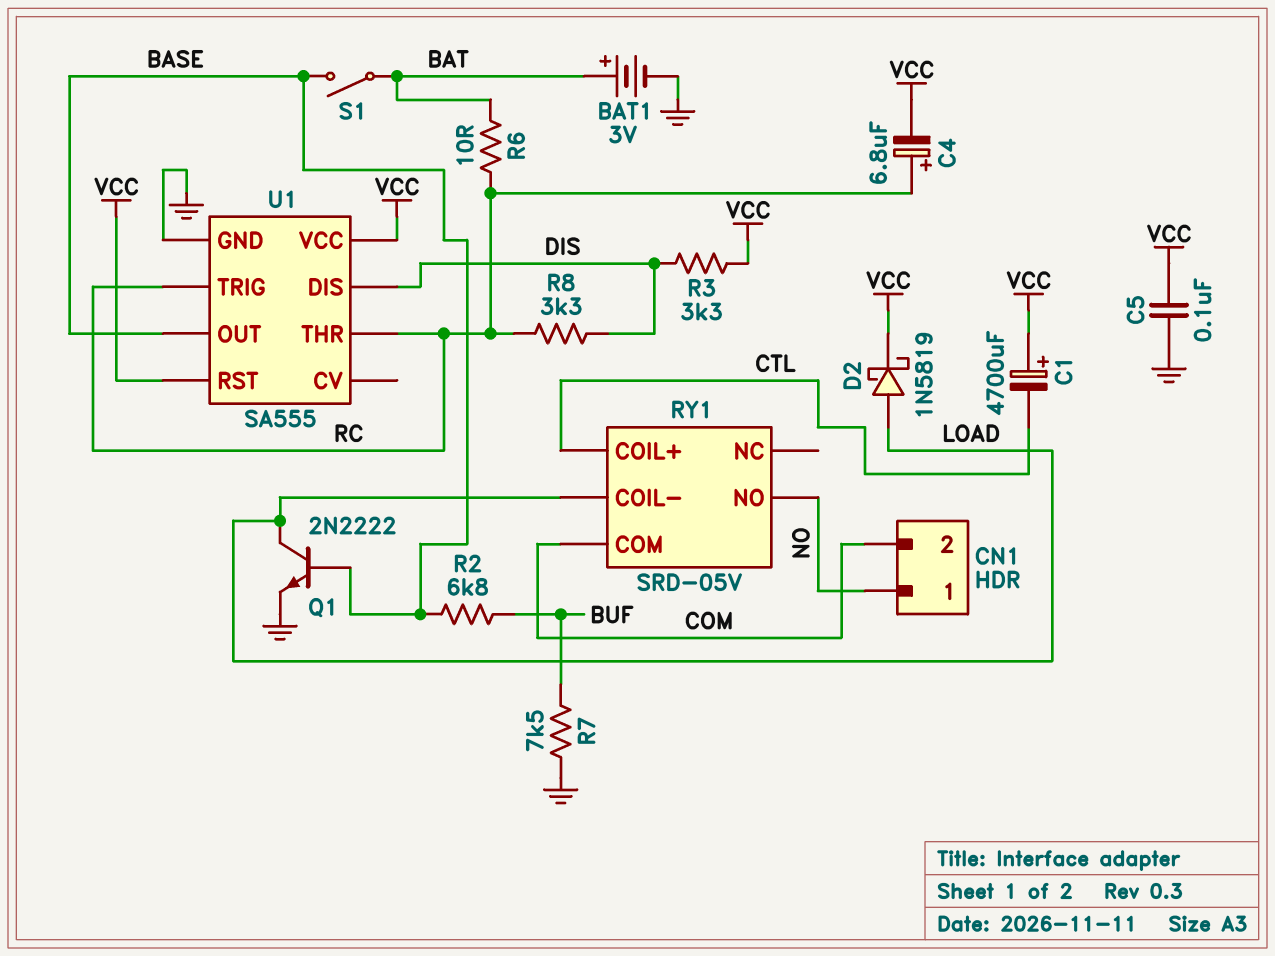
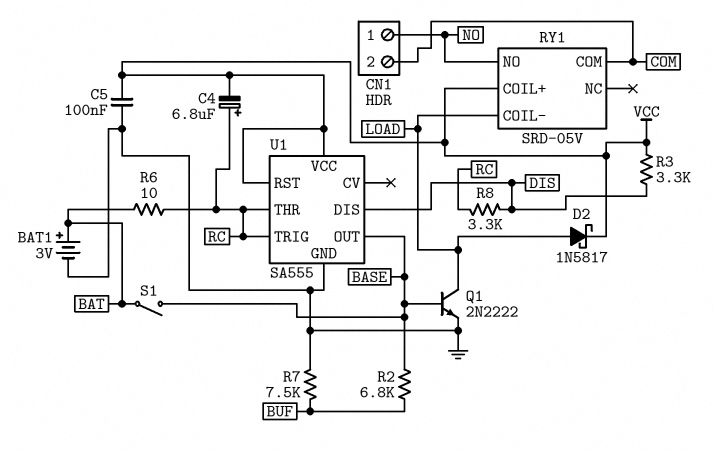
C1: 4700uF (plus VCC, minus CTL) -> none
D2: schottky 1N5819 (A LOAD, K VCC) -> schottky 1N5817 (A LOAD, K VCC)
RY1 pin COIL+: CTL -> VCC

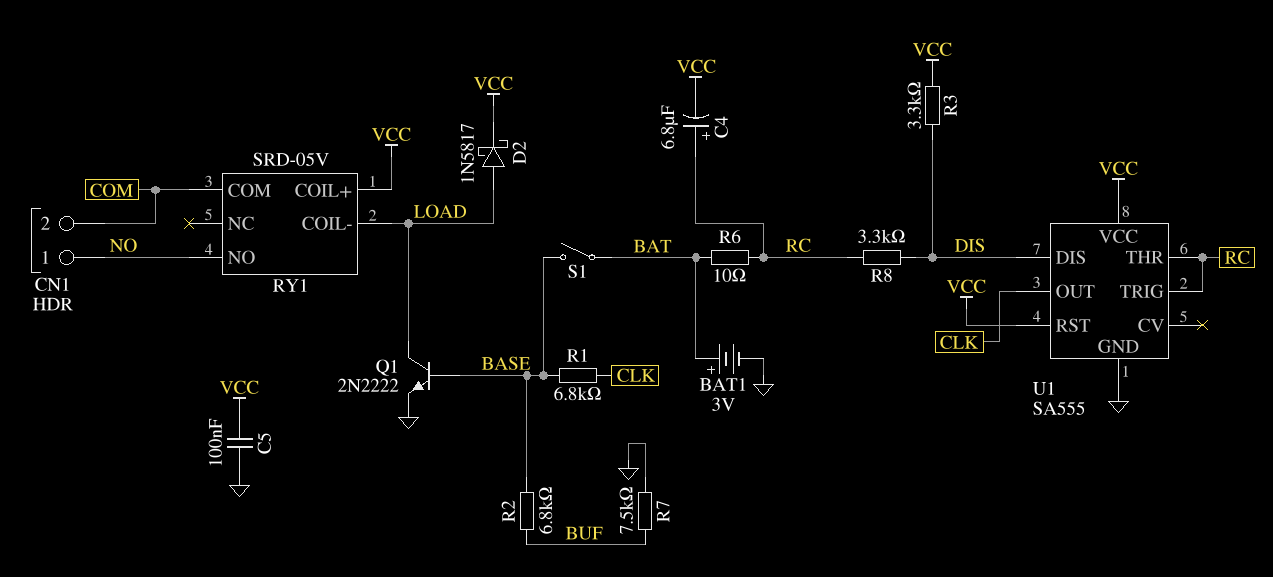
R1: none -> 6.8k (BASE, CLK)
U1 pin OUT: BASE -> CLK

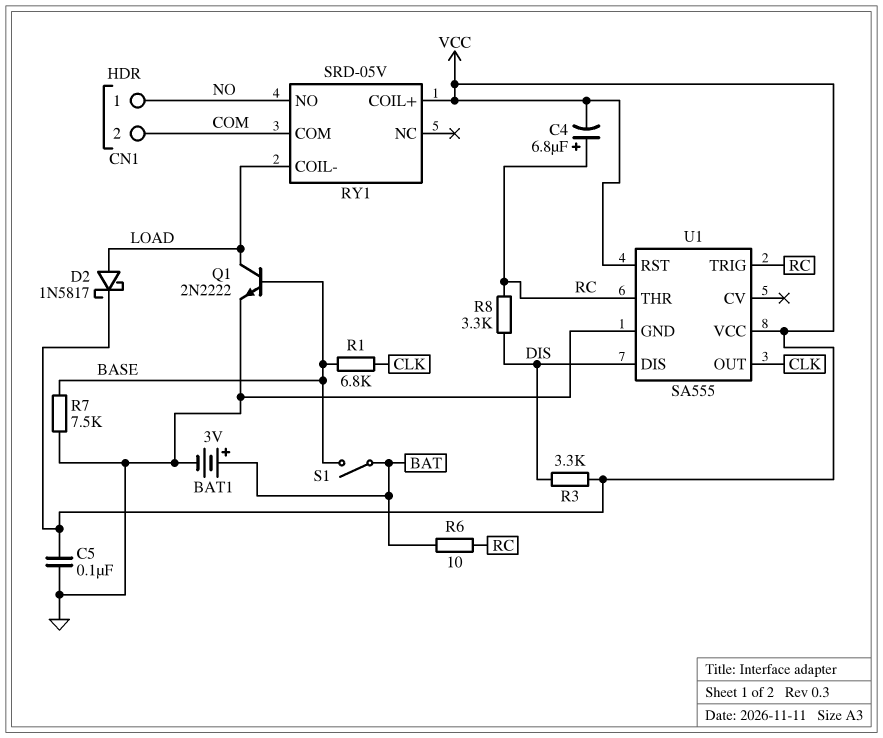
R2: 6.8k (BASE, BUF) -> none
R7: 7.5k (BUF, GND) -> 7.5k (BASE, GND)

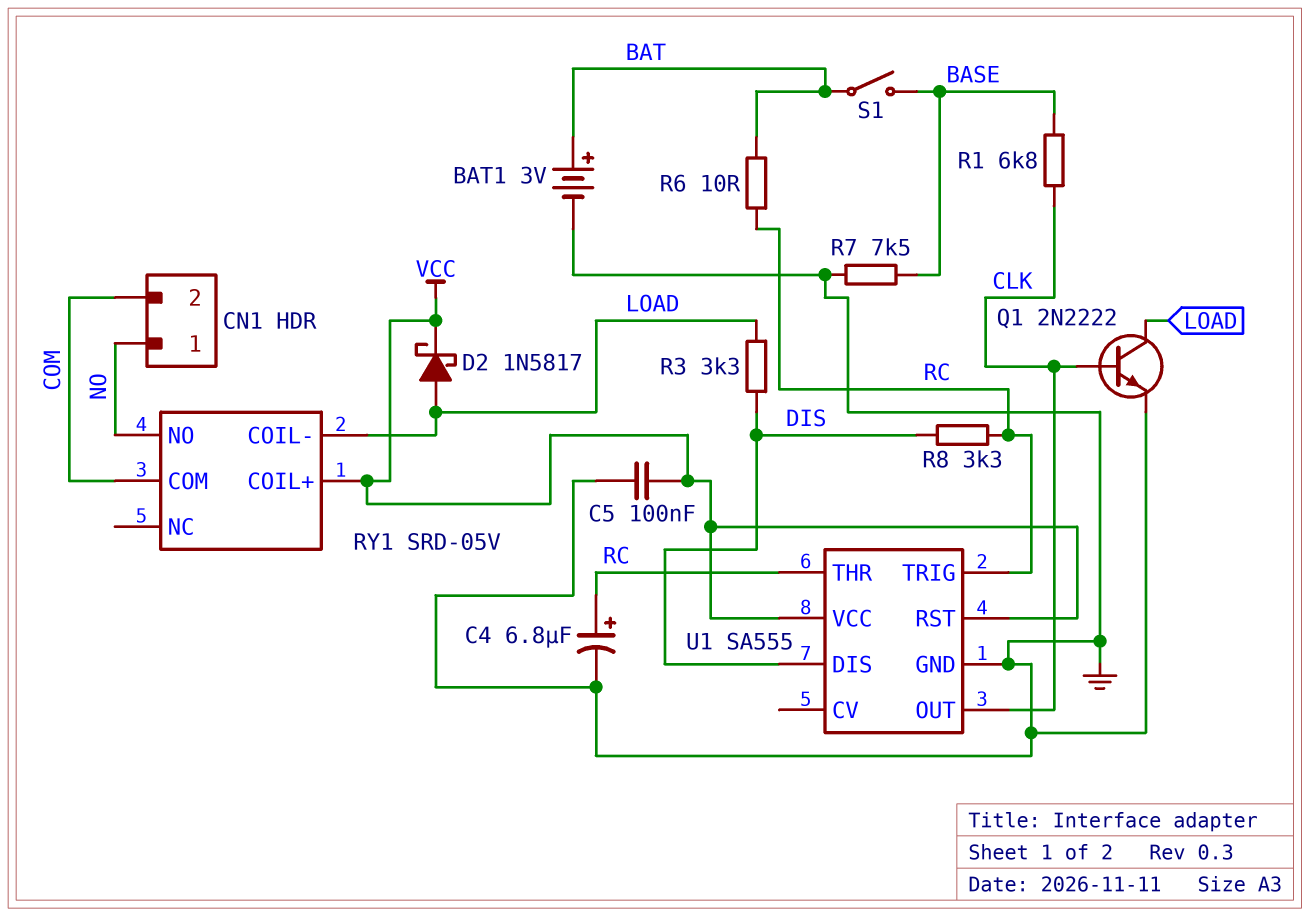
C4: 6.8uF (plus RC, minus VCC) -> 6.8uF (plus RC, minus GND)
Q1: NPN 2N2222 (B BASE, C LOAD, E GND) -> NPN 2N2222 (B CLK, C LOAD, E GND)
R3: 3.3k (DIS, VCC) -> 3.3k (DIS, LOAD)

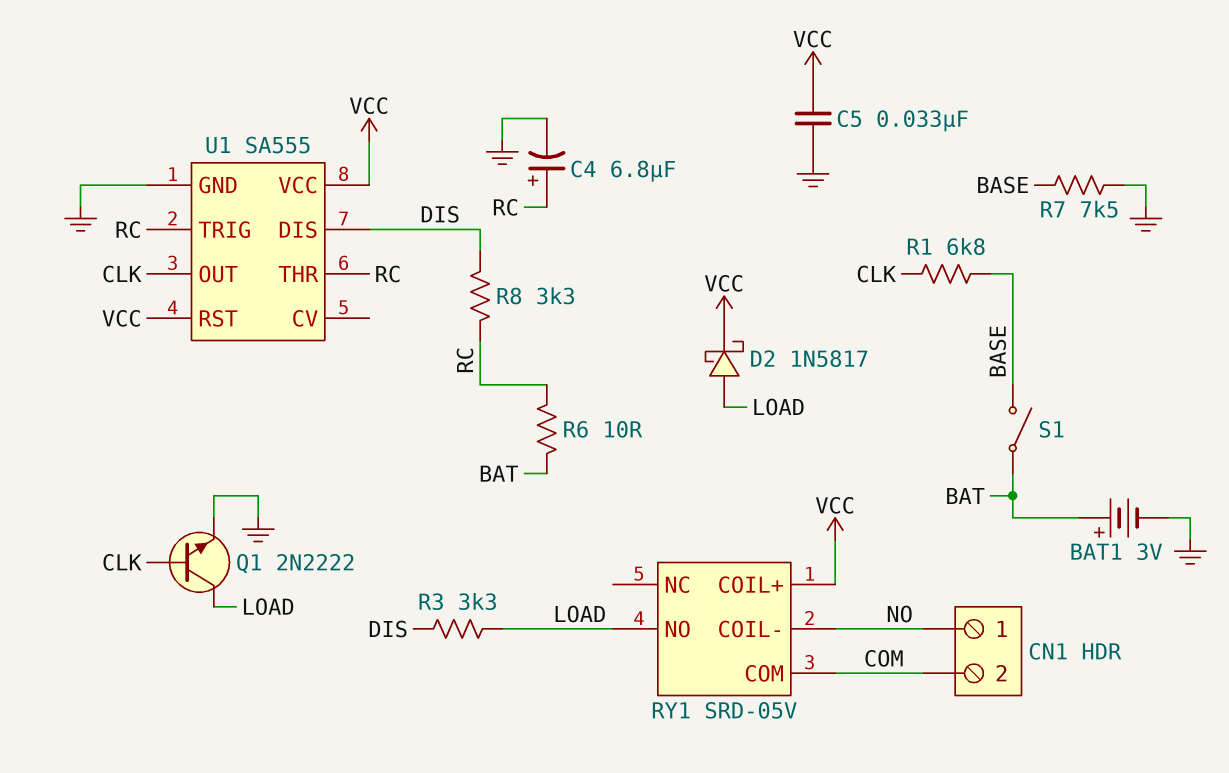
C5: 100nF (GND, VCC) -> 33nF (GND, VCC)
RY1 pin COIL-: LOAD -> NO
RY1 pin NO: NO -> LOAD

